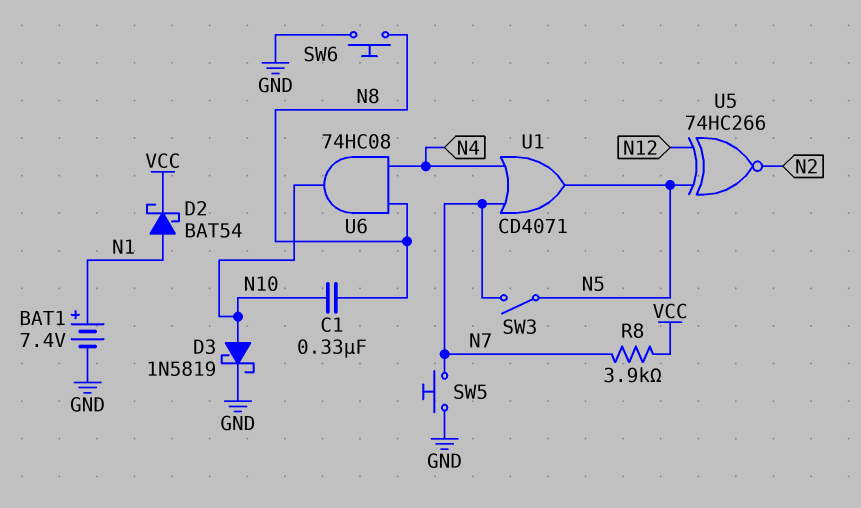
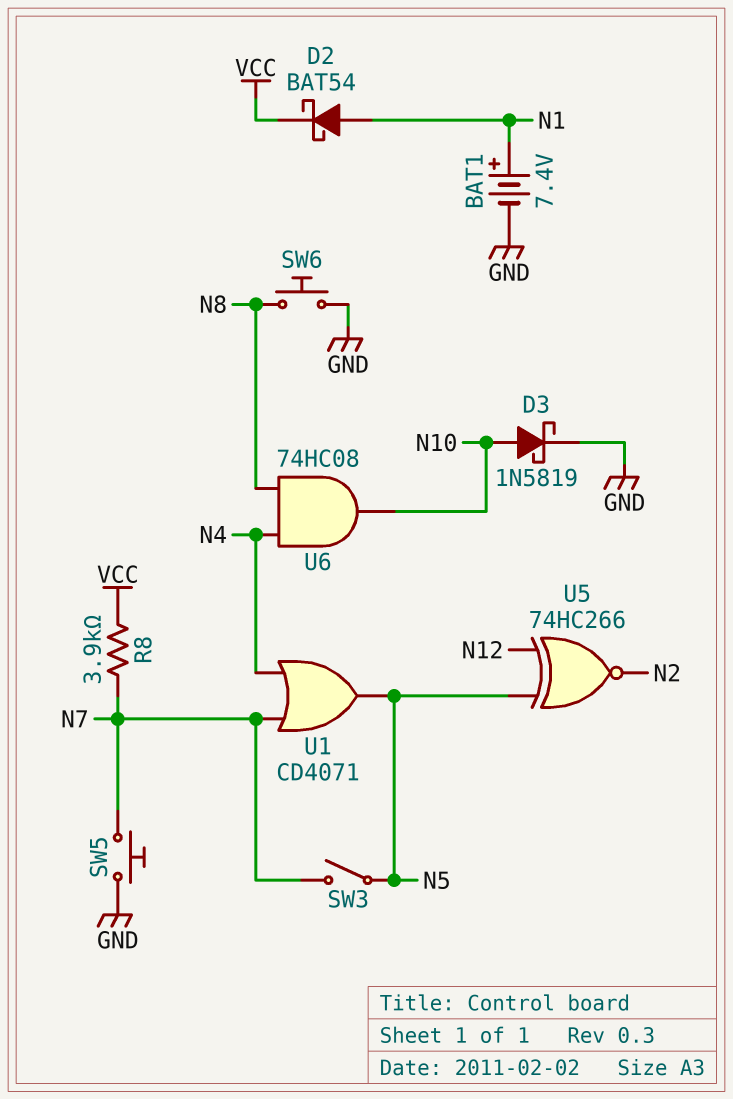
C1: 330nF (N8, N10) -> none

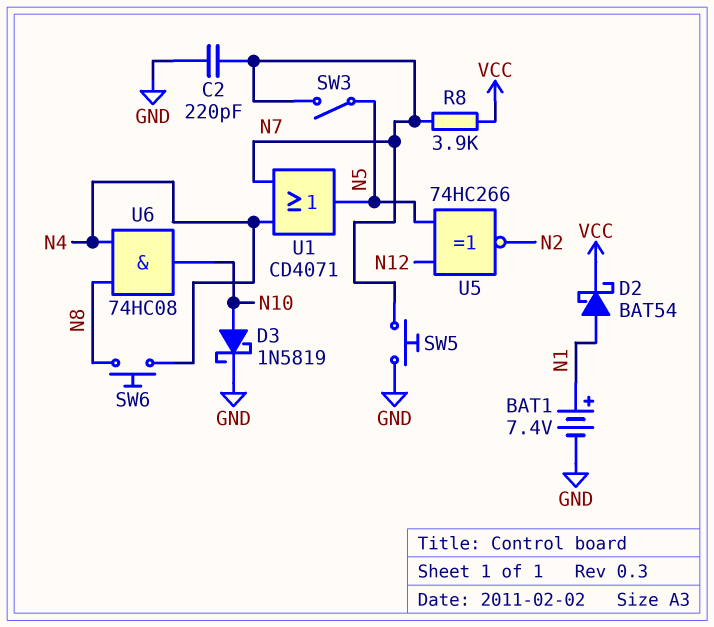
C2: none -> 220pF (GND, N7)
SW6: button (GND, N8) -> button (N4, N8)

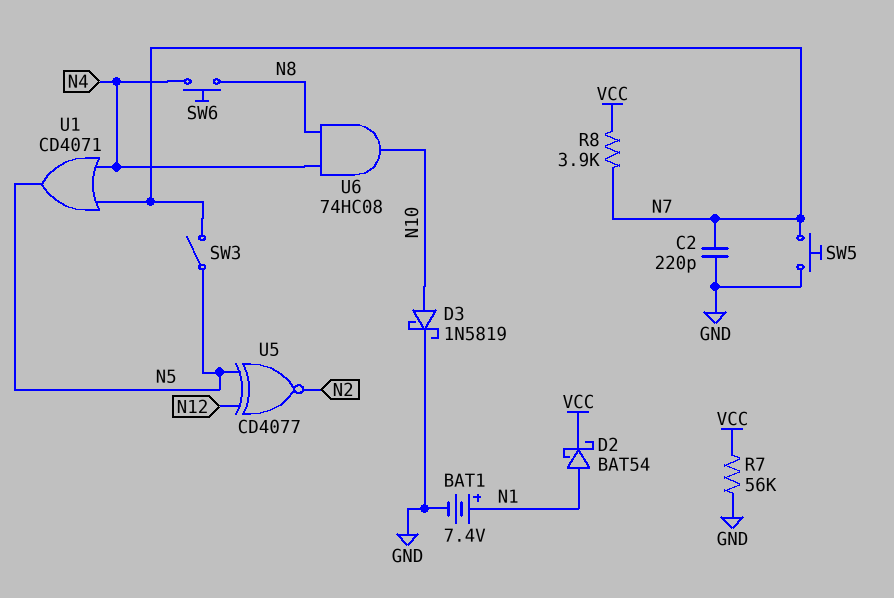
R7: none -> 56k (GND, VCC)
U5: XNOR 74HC266 (in N5, in N12, out N2) -> XNOR CD4077 (in N5, in N12, out N2)

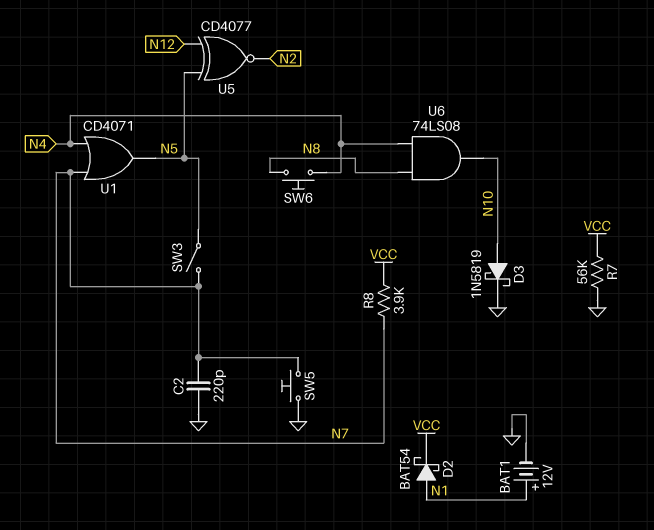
BAT1: 7.4V (plus N1, minus GND) -> 12V (plus N1, minus GND)
U6: AND 74HC08 (in N4, in N8, out N10) -> AND 74LS08 (in N4, in N8, out N10)

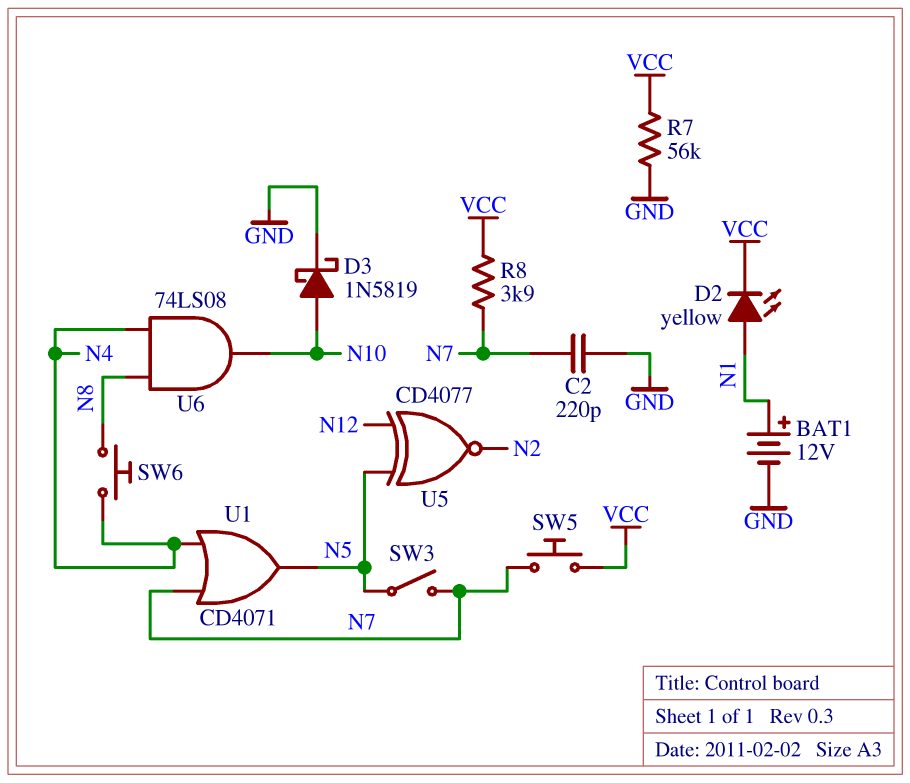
D2: schottky BAT54 (A N1, K VCC) -> LED yellow (A N1, K VCC)
SW5: button (GND, N7) -> button (N7, VCC)

